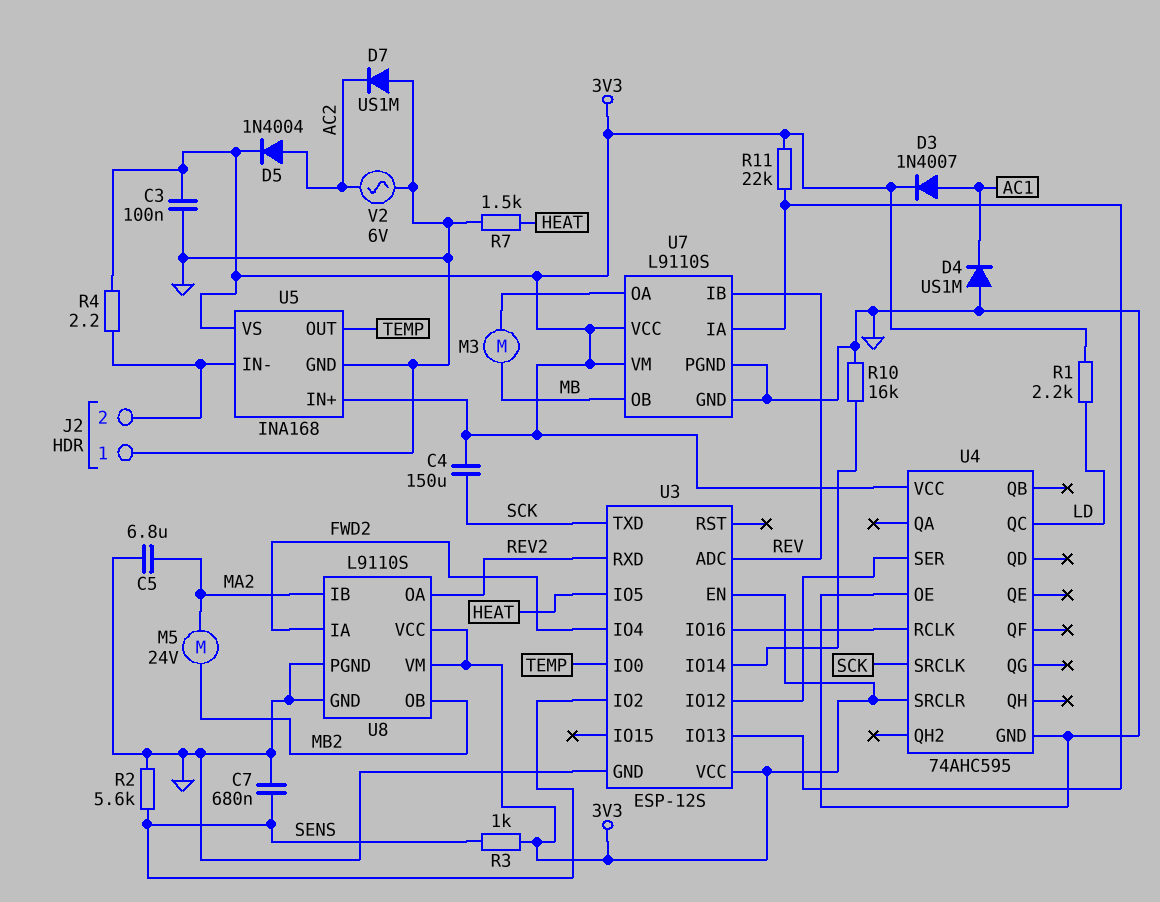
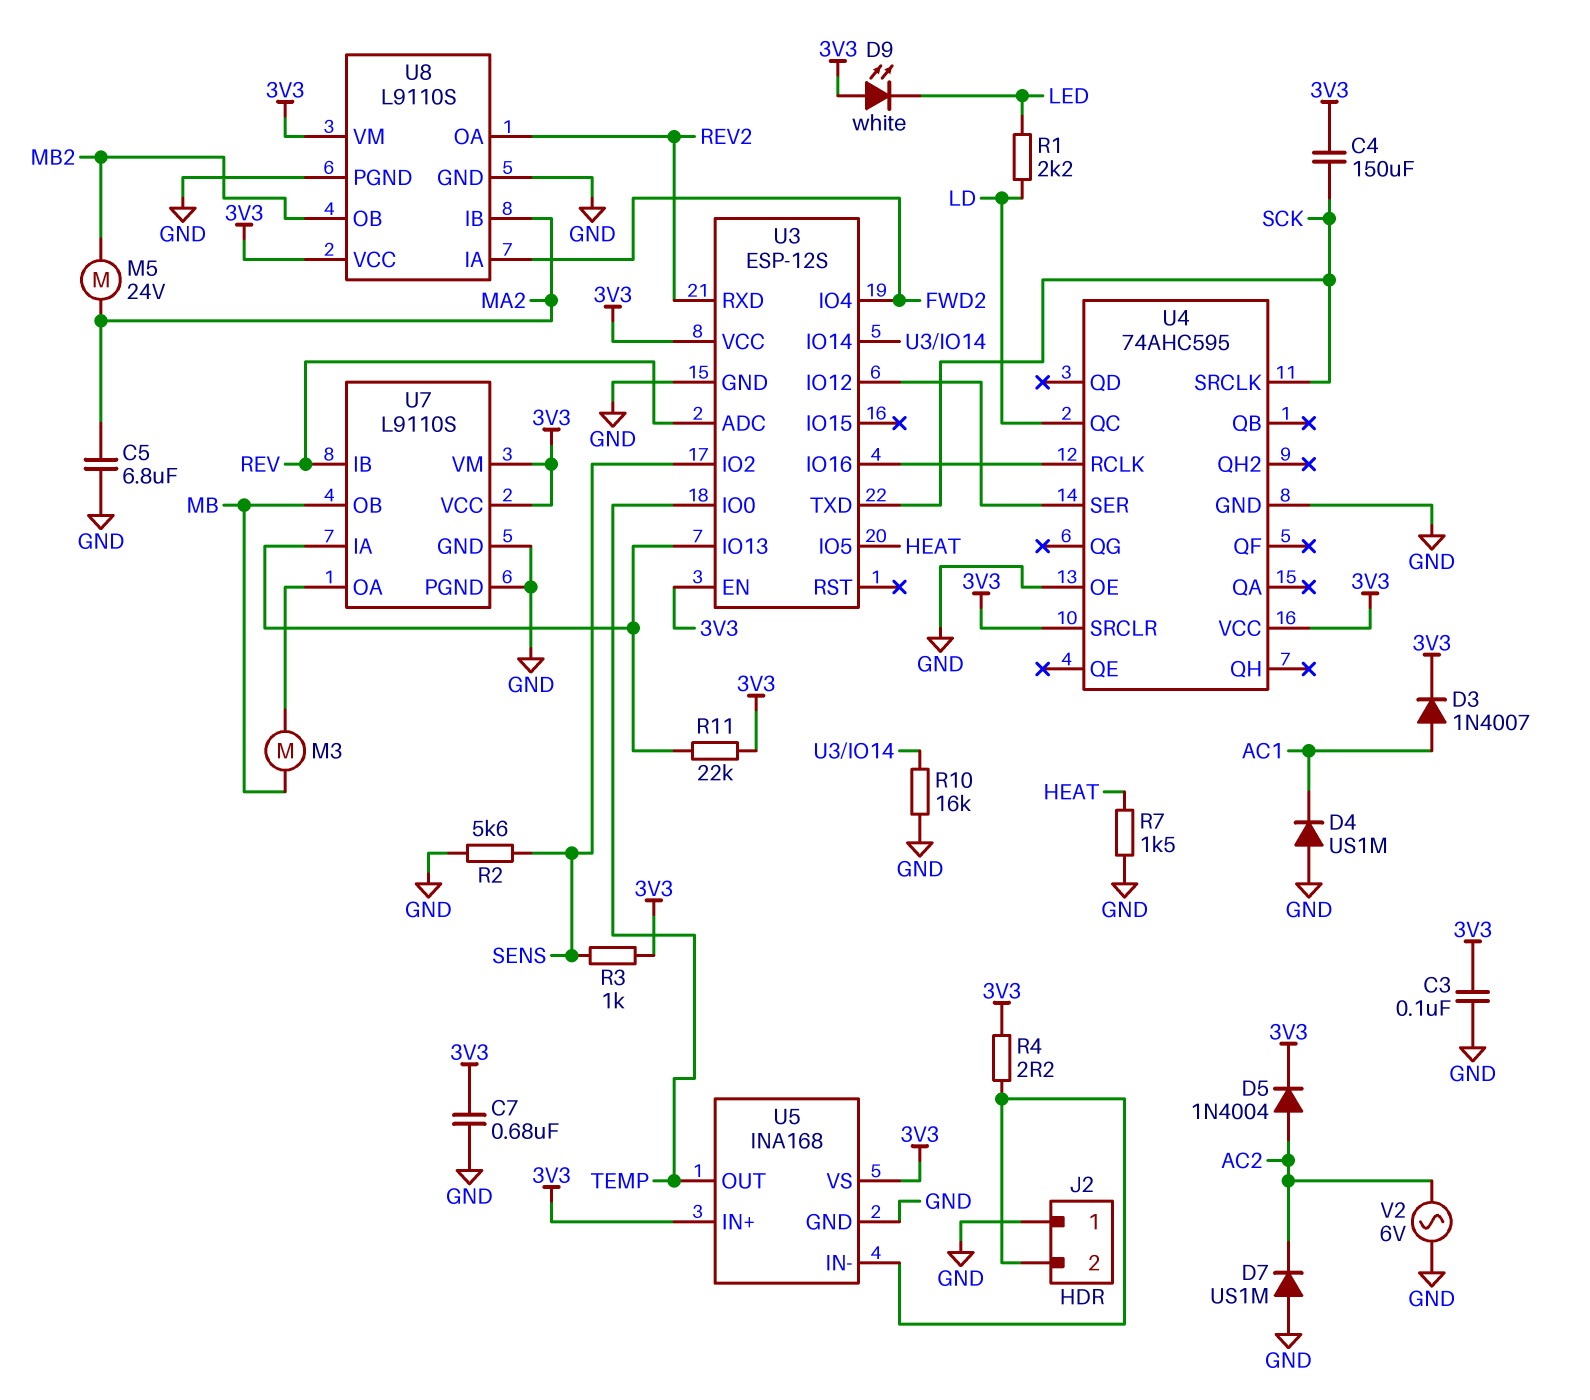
C7: 680nF (GND, SENS) -> 680nF (3V3, GND)
D9: none -> LED white (A 3V3, K LED)
R1: 2.2k (3V3, LD) -> 2.2k (LD, LED)

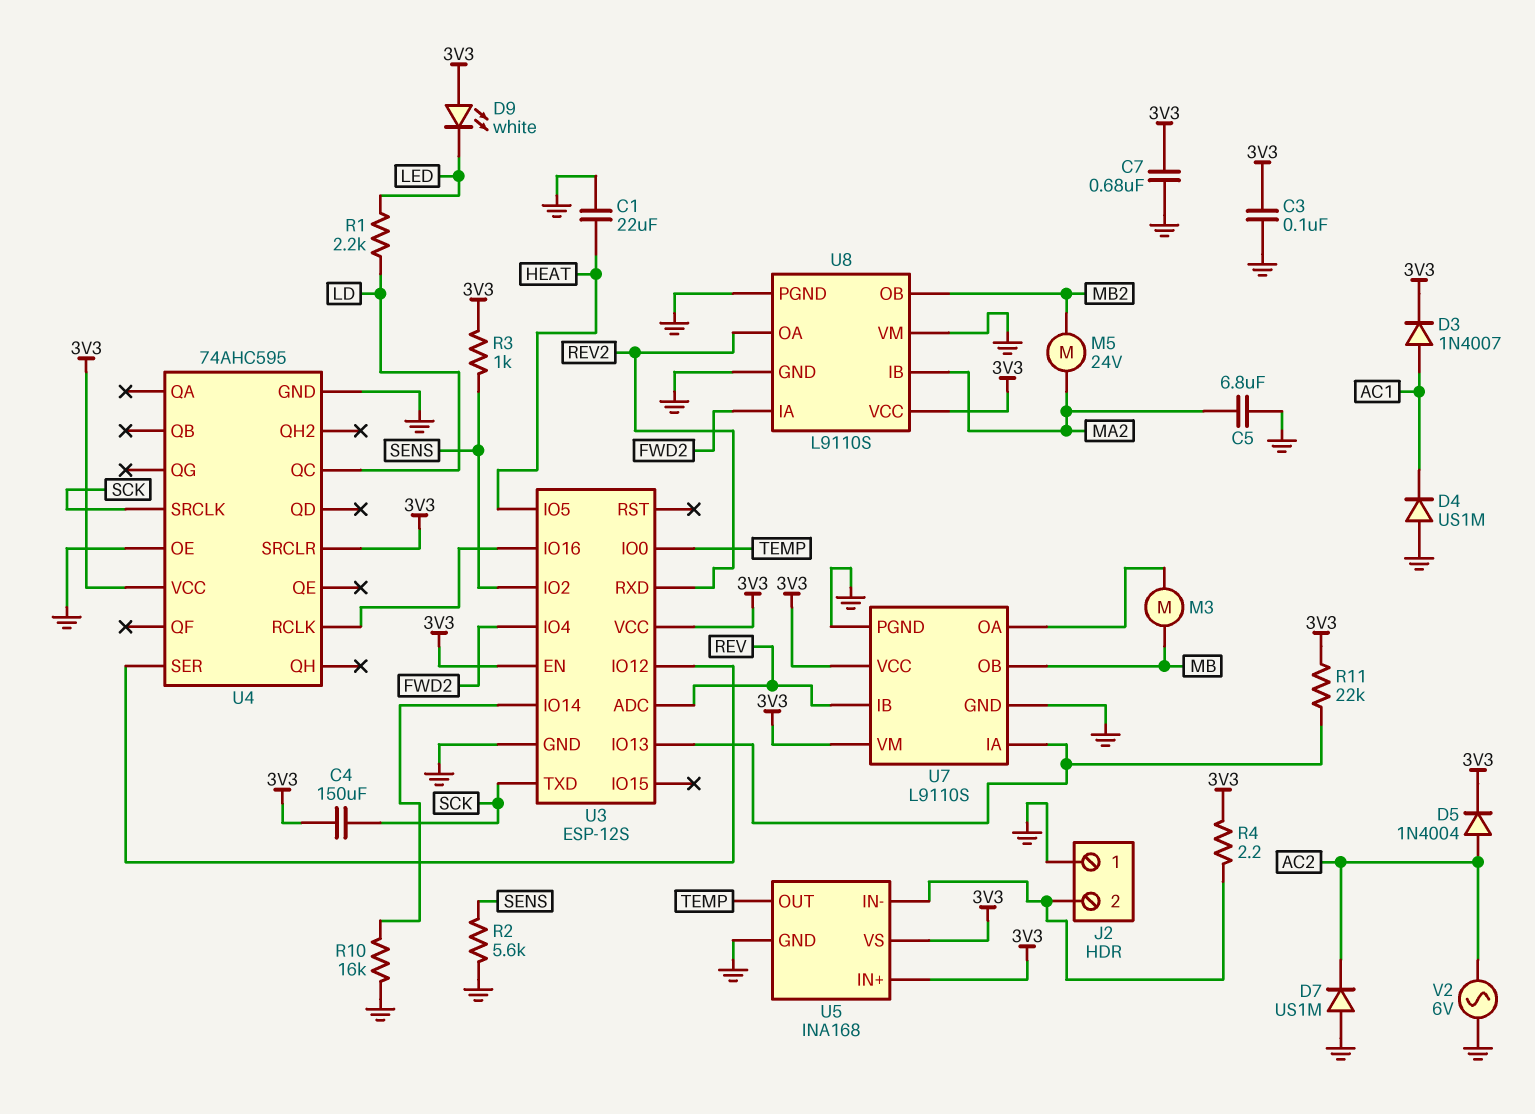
C1: none -> 22uF (GND, HEAT)
R7: 1.5k (GND, HEAT) -> none
U8 pin VM: 3V3 -> GND

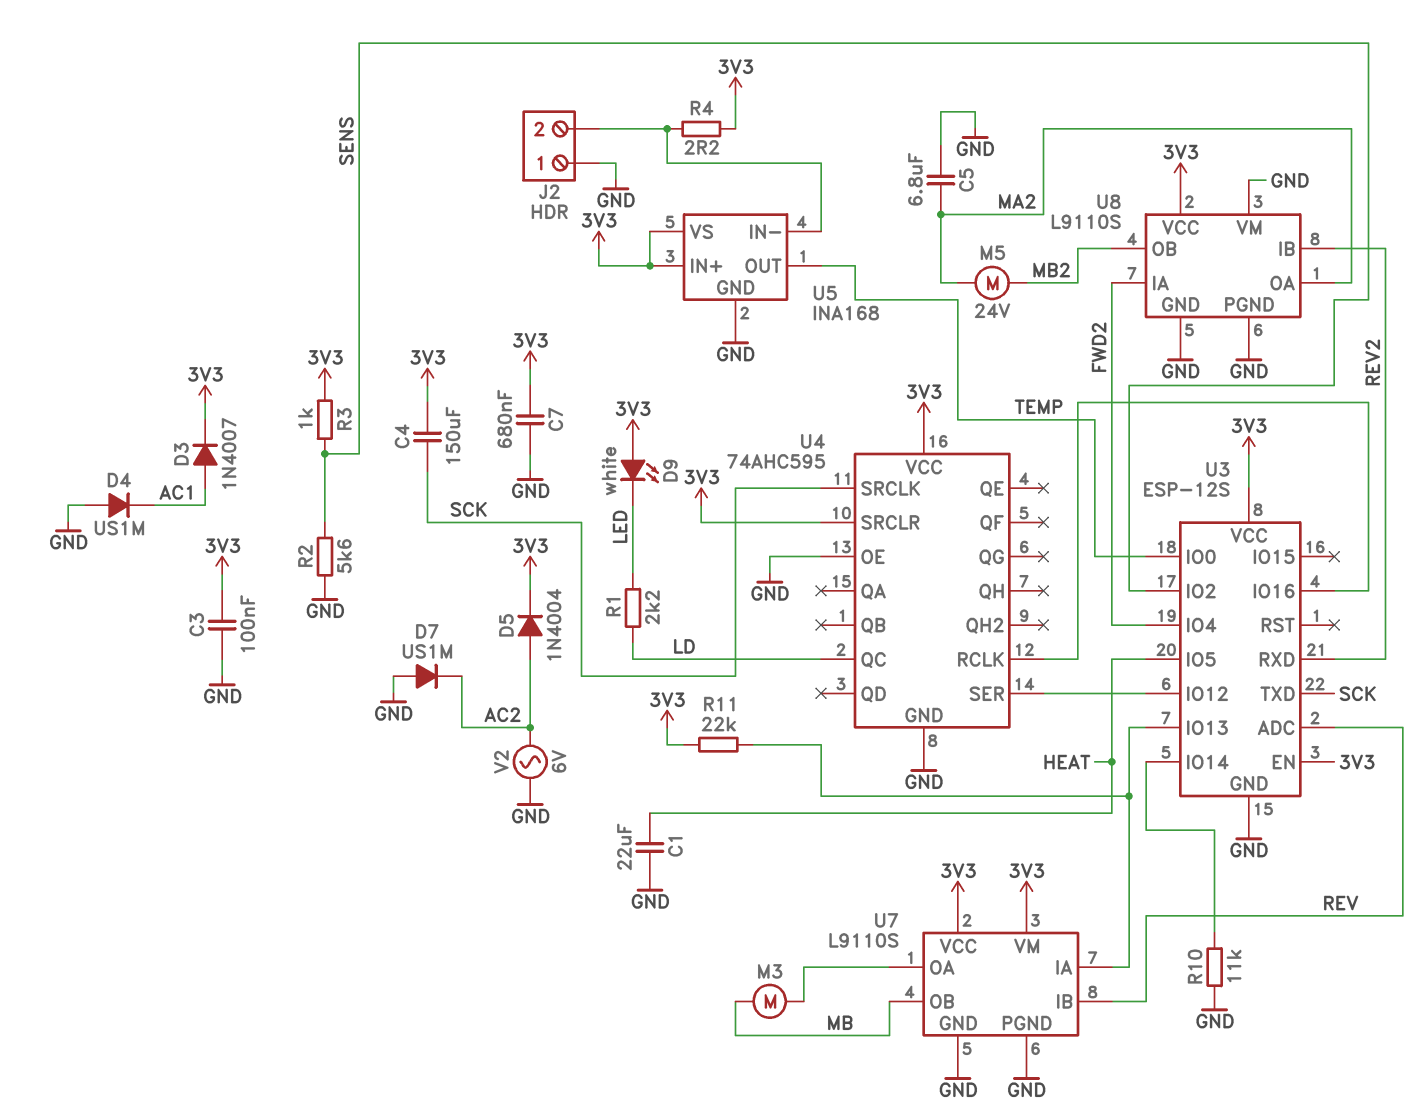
R10: 16k (GND, U3/IO14) -> 11k (GND, U3/IO14)
U8 pin IB: MA2 -> REV2
U8 pin OA: REV2 -> MA2

